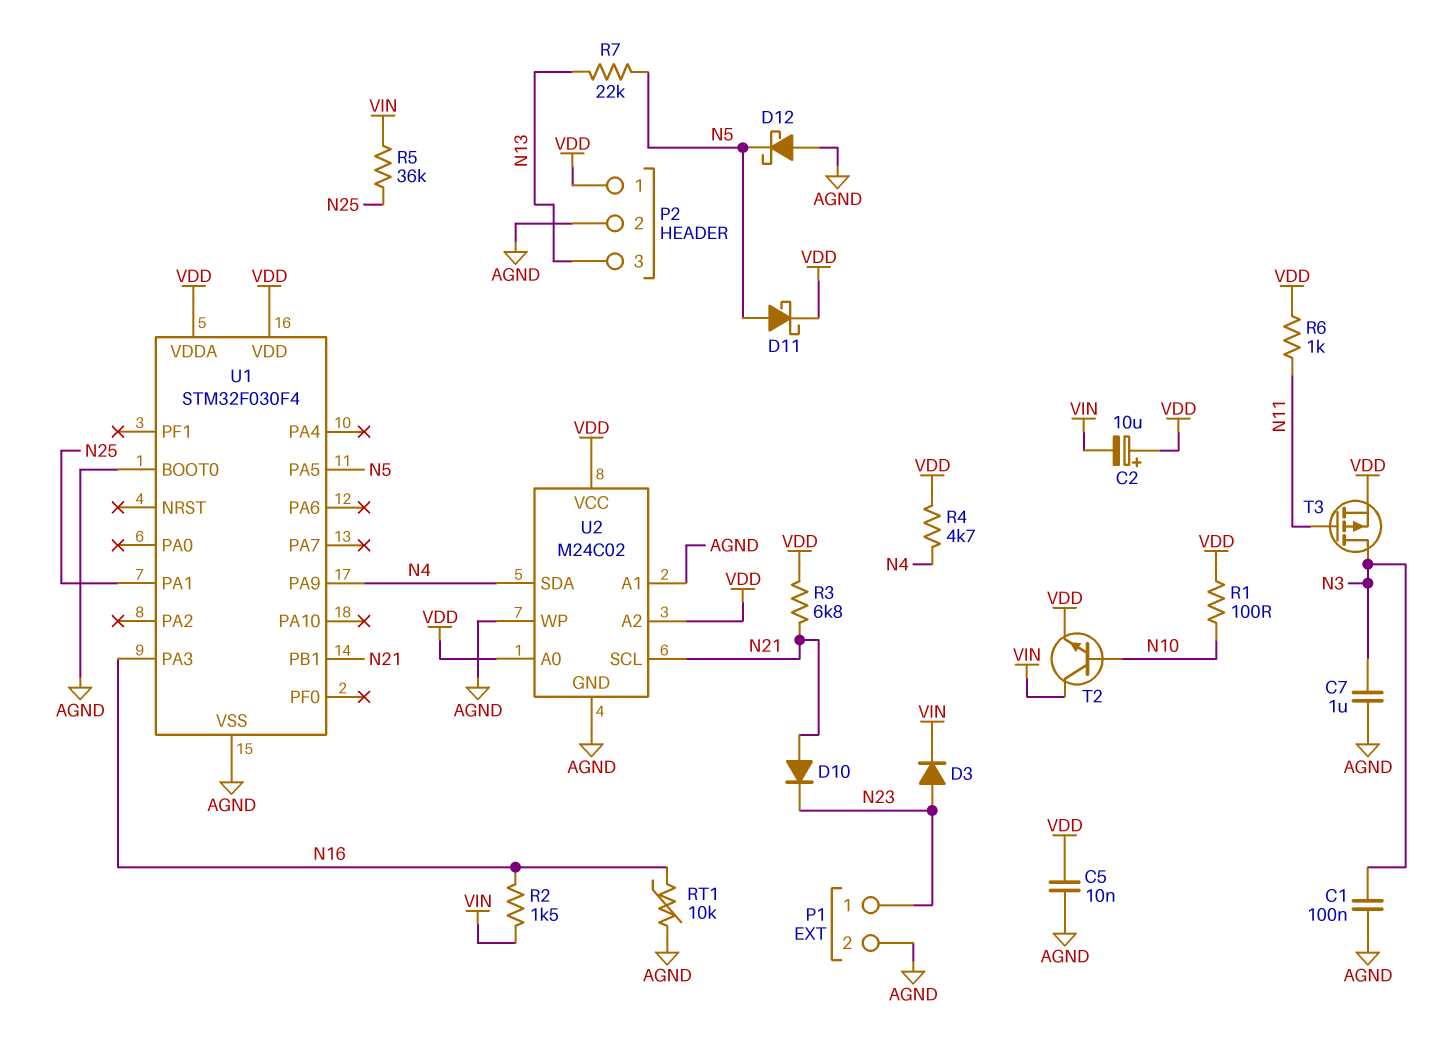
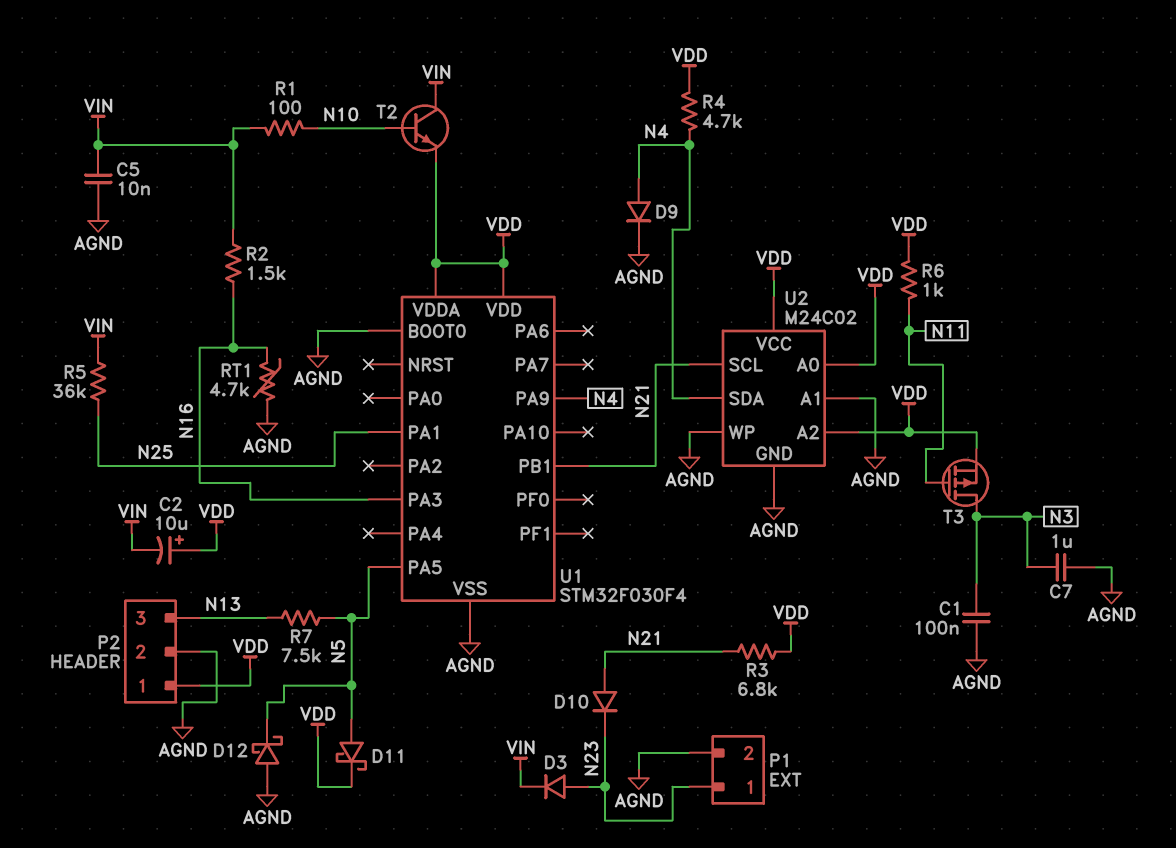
C5: 10nF (AGND, VDD) -> 10nF (AGND, VIN)
D9: none -> diode (A N4, K AGND)
R1: 100 (N10, VDD) -> 100 (N10, VIN)
R7: 22k (N5, N13) -> 7.5k (N5, N13)
RT1: 10k (AGND, N16) -> 4.7k (AGND, N16)

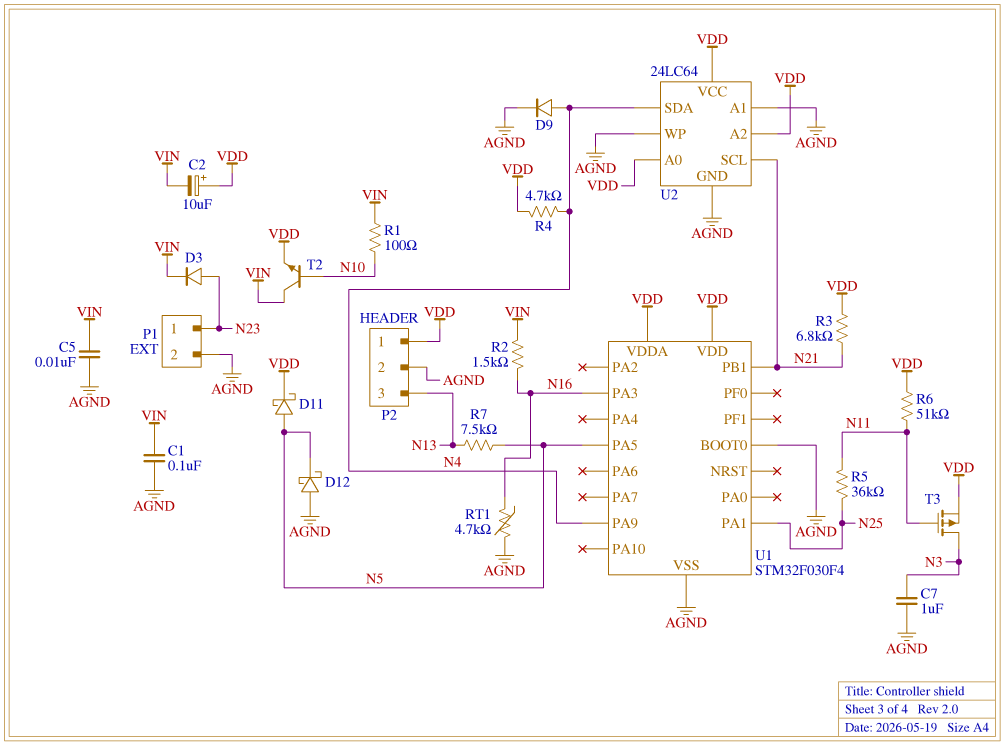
C1: 100nF (AGND, N3) -> 100nF (AGND, VIN)
D10: diode (A N21, K N23) -> none
R5: 36k (N25, VIN) -> 36k (N11, N25)
R6: 1k (N11, VDD) -> 51k (N11, VDD)
U2: M24C02 -> 24LC64

